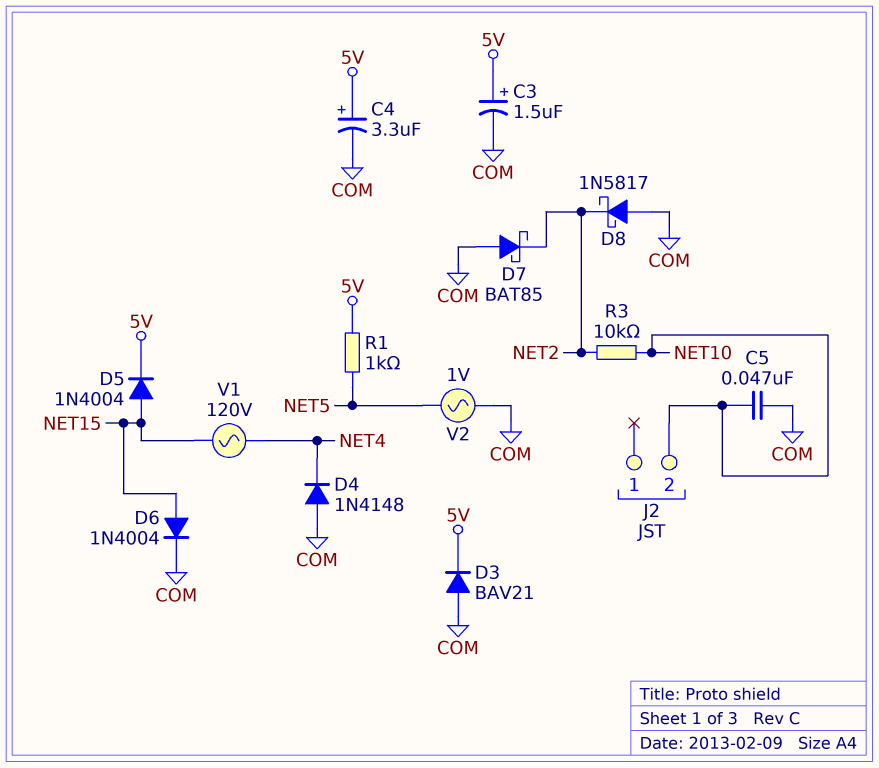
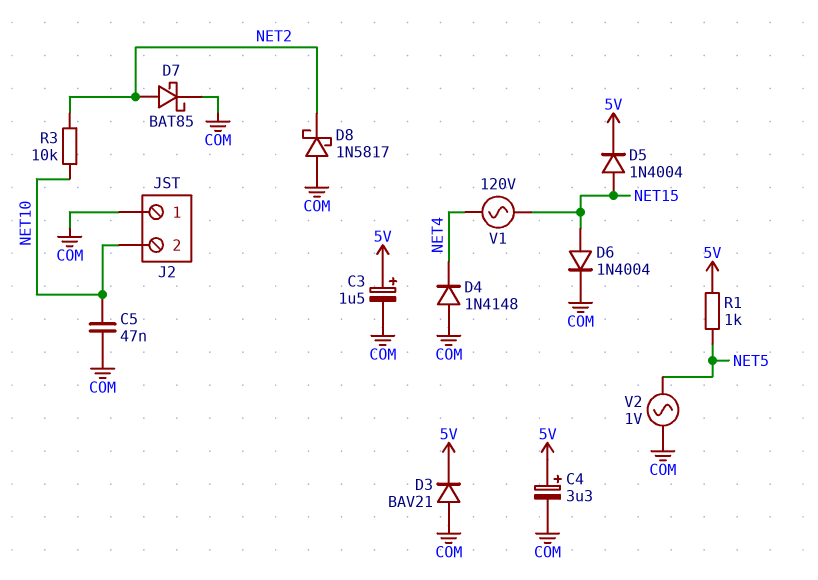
D7: schottky BAT85 (A COM, K NET2) -> schottky BAT85 (A NET2, K COM)
J2 pin 1: none -> COM

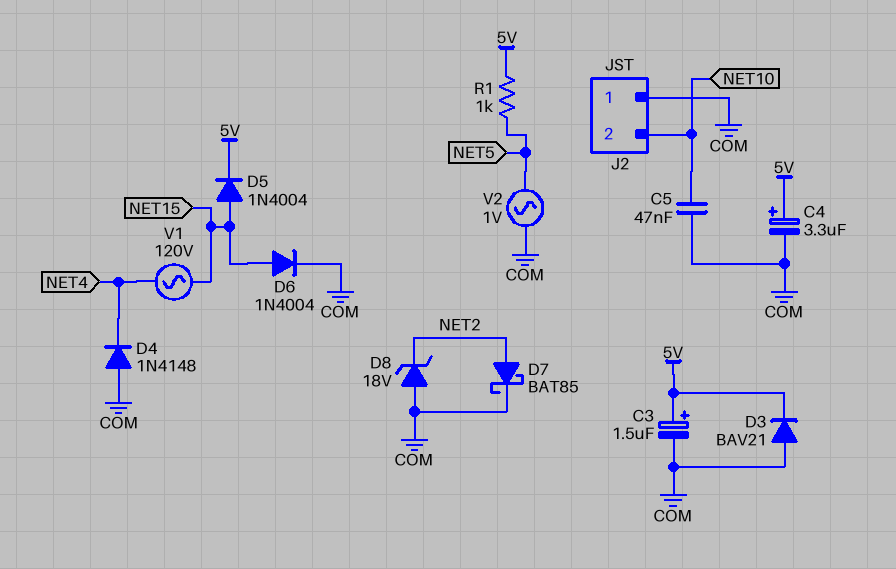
D8: schottky 1N5817 (A COM, K NET2) -> zener 18V (A COM, K NET2)
R3: 10k (NET2, NET10) -> none

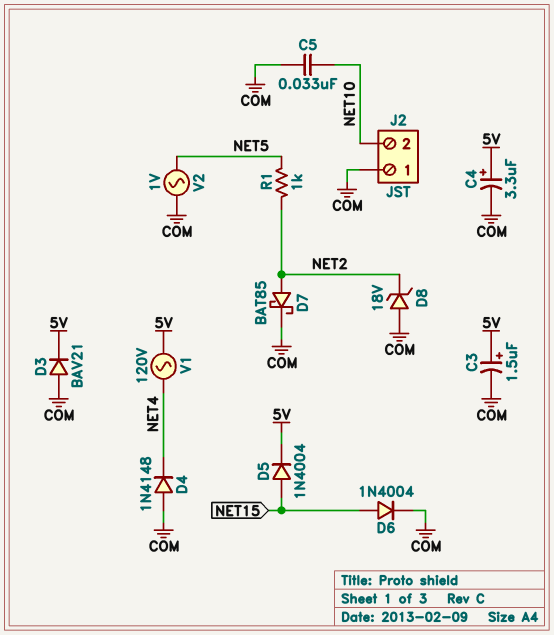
C5: 47nF (COM, NET10) -> 33nF (COM, NET10)
R1: 1k (5V, NET5) -> 1k (NET2, NET5)
V1: AC 120V (NET4, NET15) -> AC 120V (5V, NET4)

